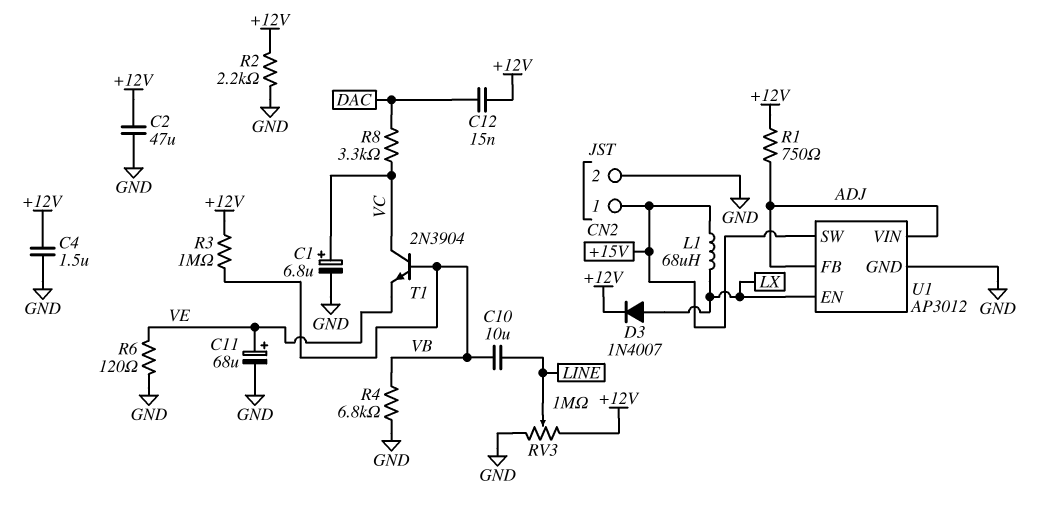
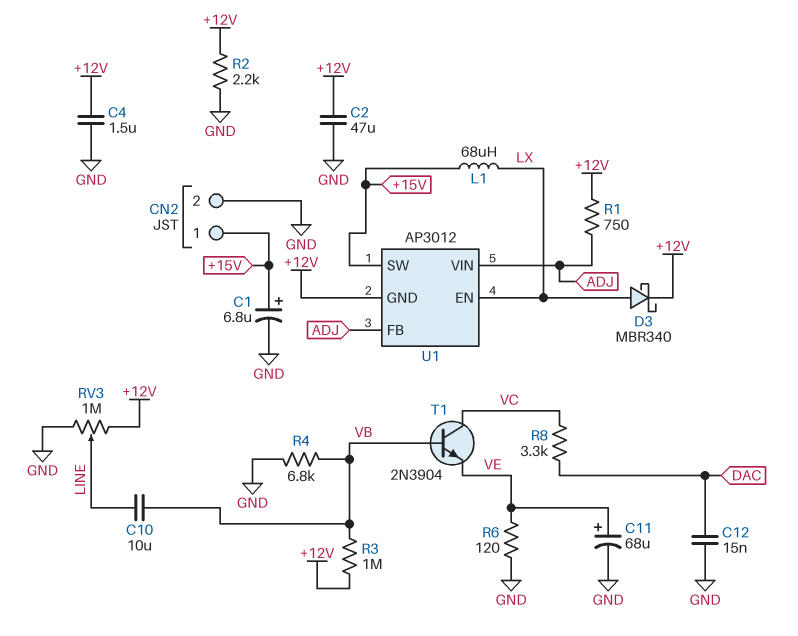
C1: 6.8uF (plus VC, minus GND) -> 6.8uF (plus +15V, minus GND)
C12: 15nF (+12V, DAC) -> 15nF (DAC, GND)
D3: diode 1N4007 (A LX, K +12V) -> schottky MBR340 (A LX, K +12V)
U1 pin GND: GND -> +12V

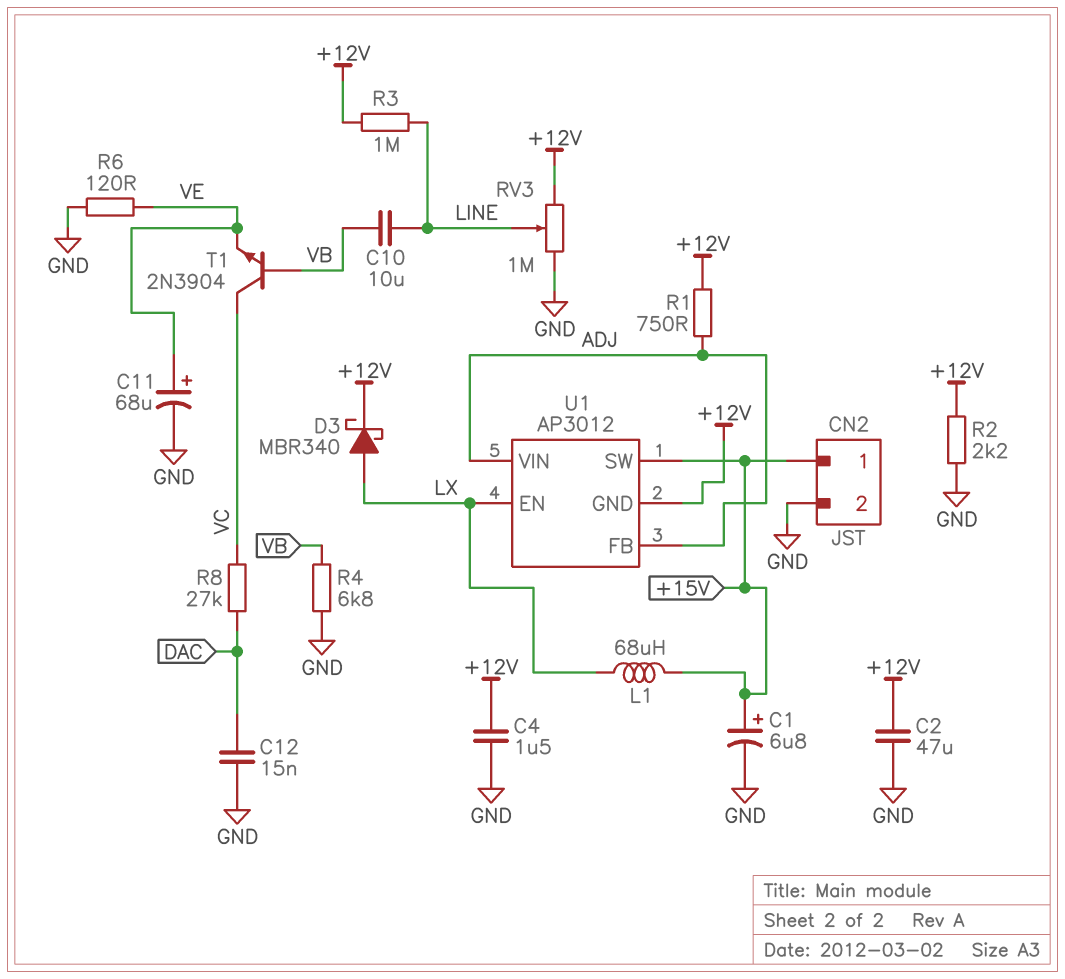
R3: 1M (+12V, VB) -> 1M (+12V, LINE)
R8: 3.3k (DAC, VC) -> 27k (DAC, VC)

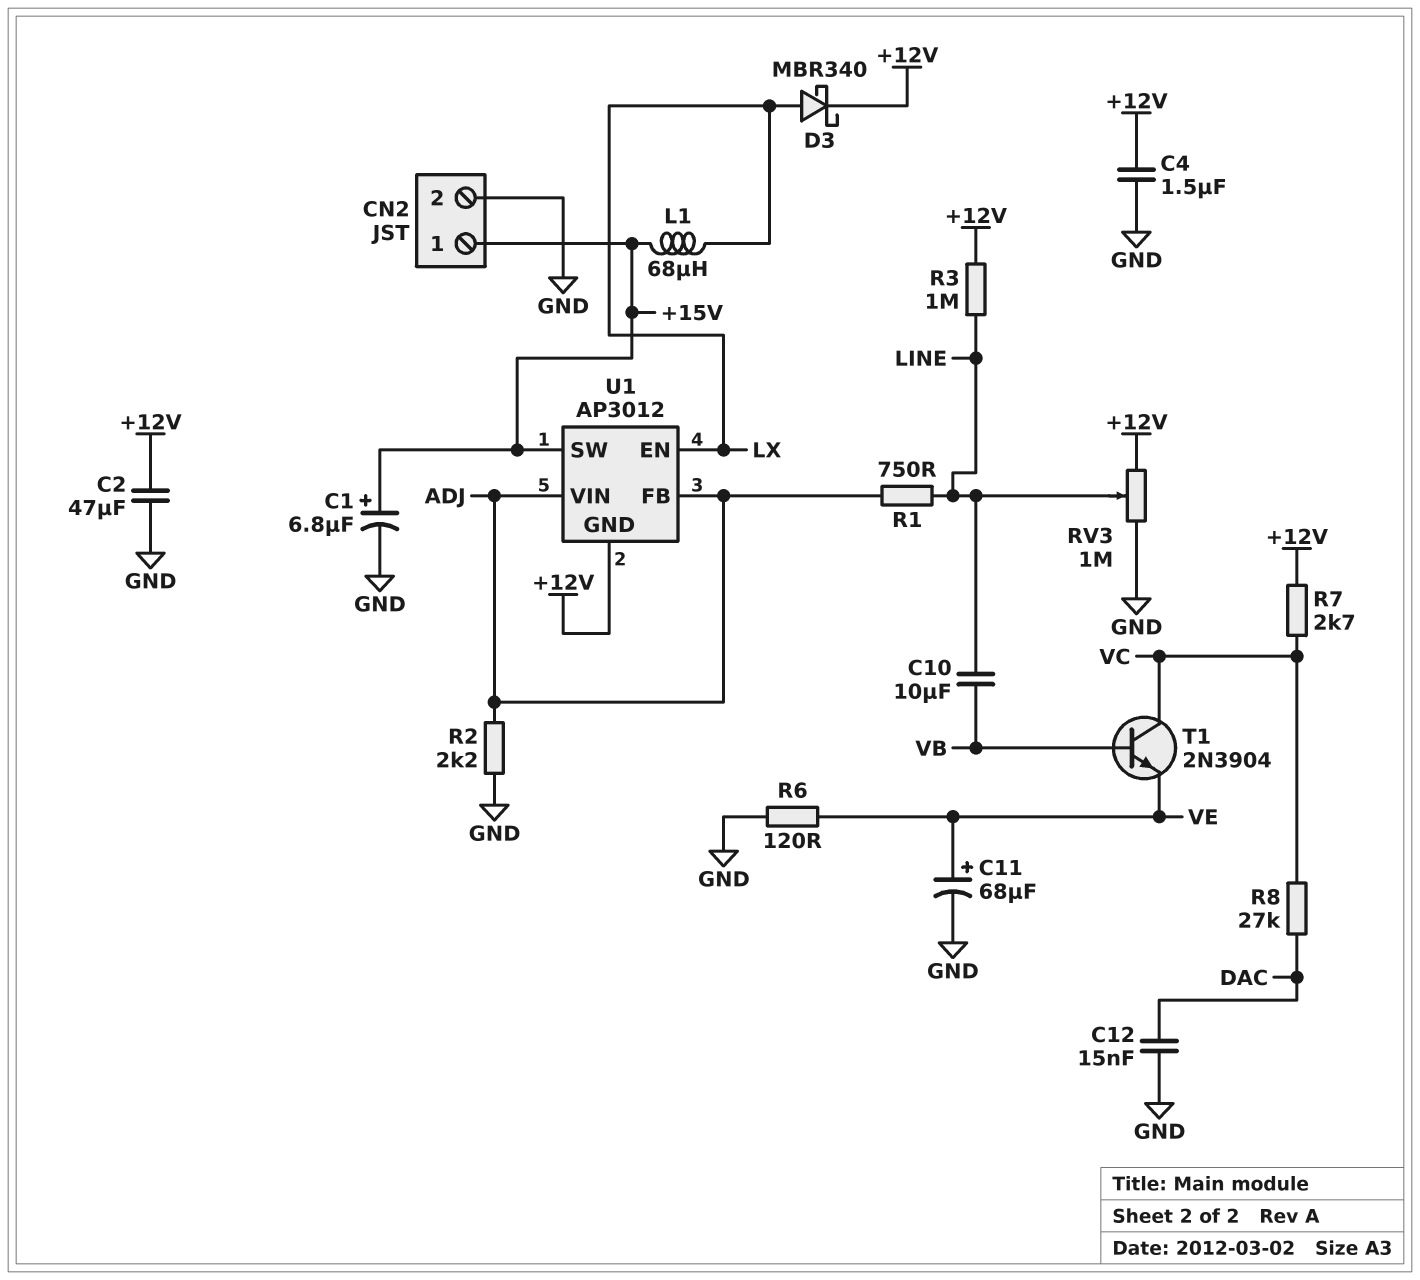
R1: 750 (+12V, ADJ) -> 750 (ADJ, LINE)
R2: 2.2k (+12V, GND) -> 2.2k (ADJ, GND)
R4: 6.8k (GND, VB) -> none
R7: none -> 2.7k (+12V, VC)

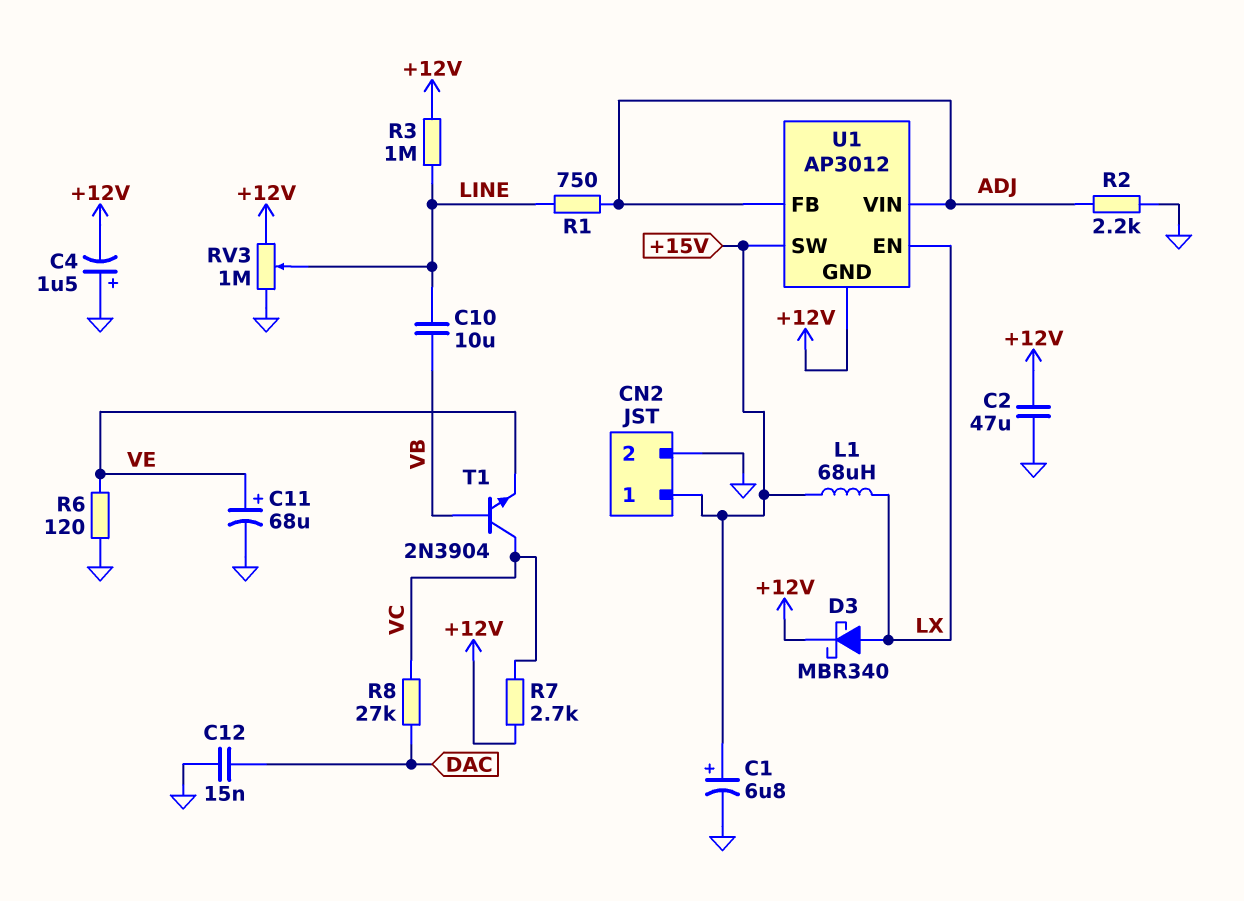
C4: 1.5uF (+12V, GND) -> 1.5uF (plus GND, minus +12V)

